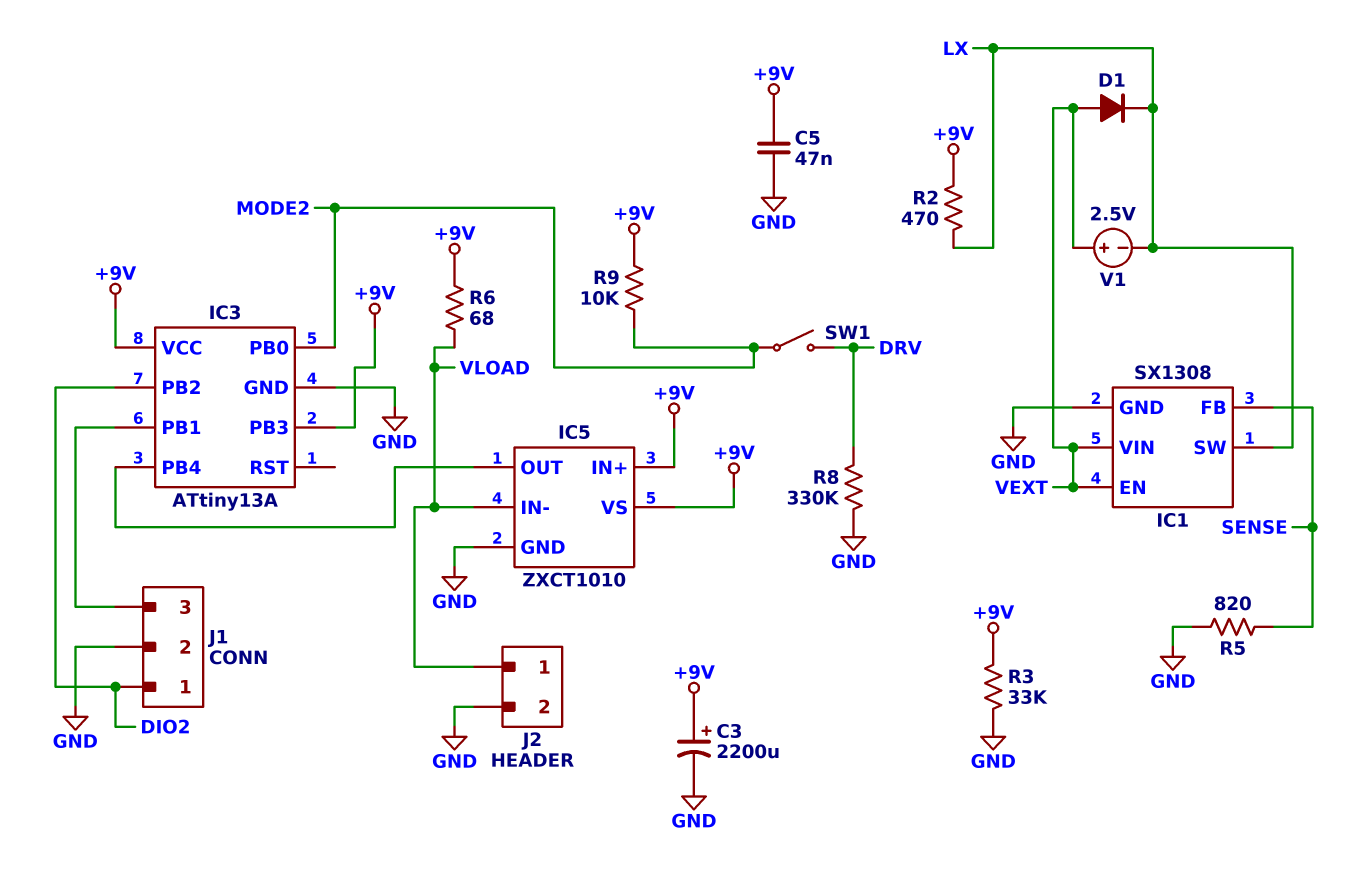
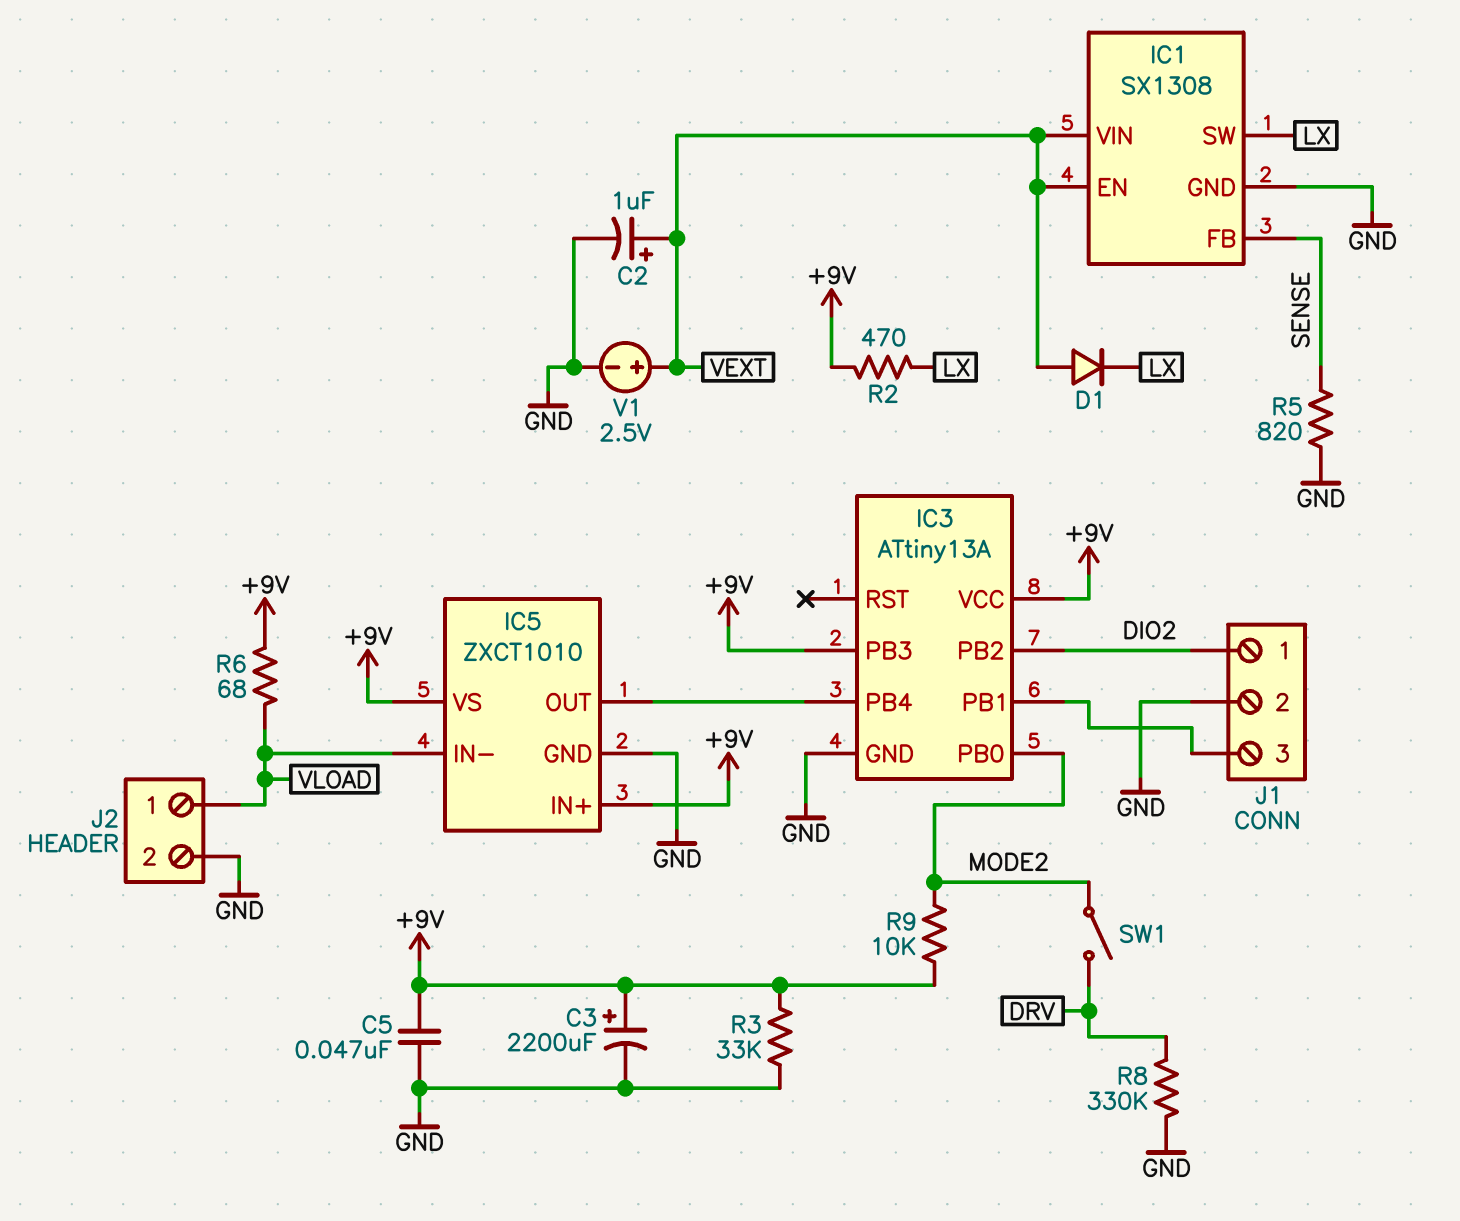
C2: none -> 1uF (plus VEXT, minus GND)
V1: 2.5V (plus VEXT, minus LX) -> 2.5V (plus VEXT, minus GND)

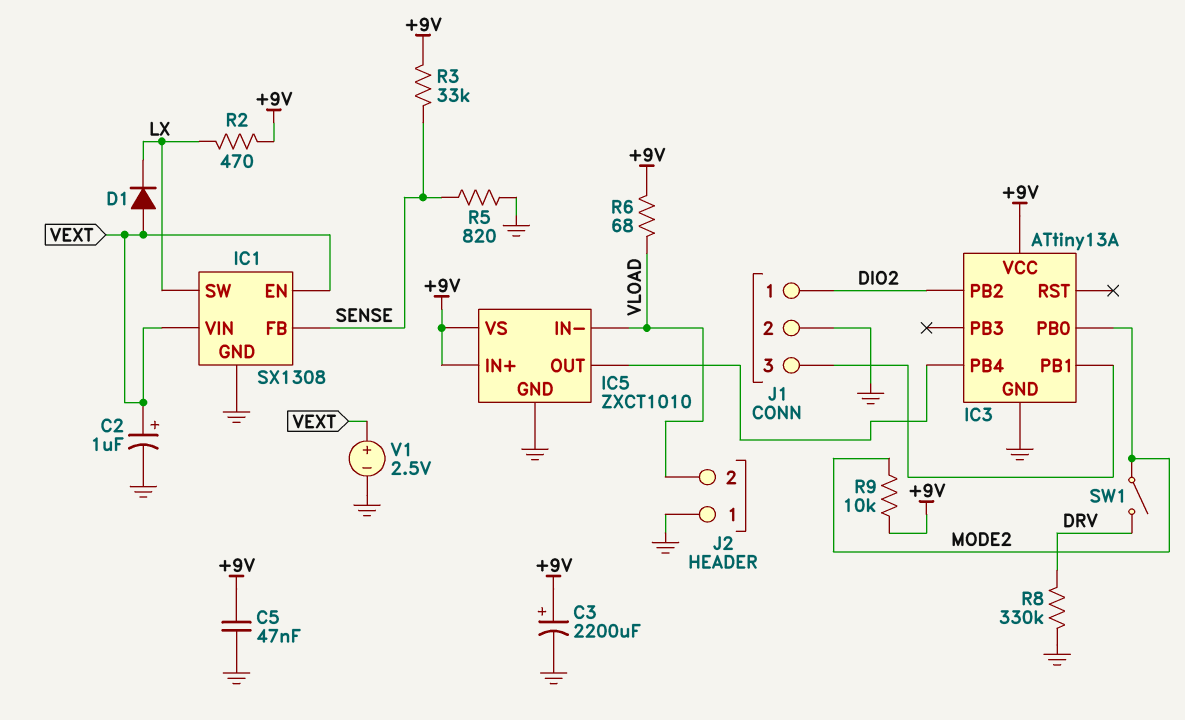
IC3 pin PB3: +9V -> none
J2 pin 1: VLOAD -> GND
J2 pin 2: GND -> VLOAD
R3: 33k (+9V, GND) -> 33k (+9V, SENSE)

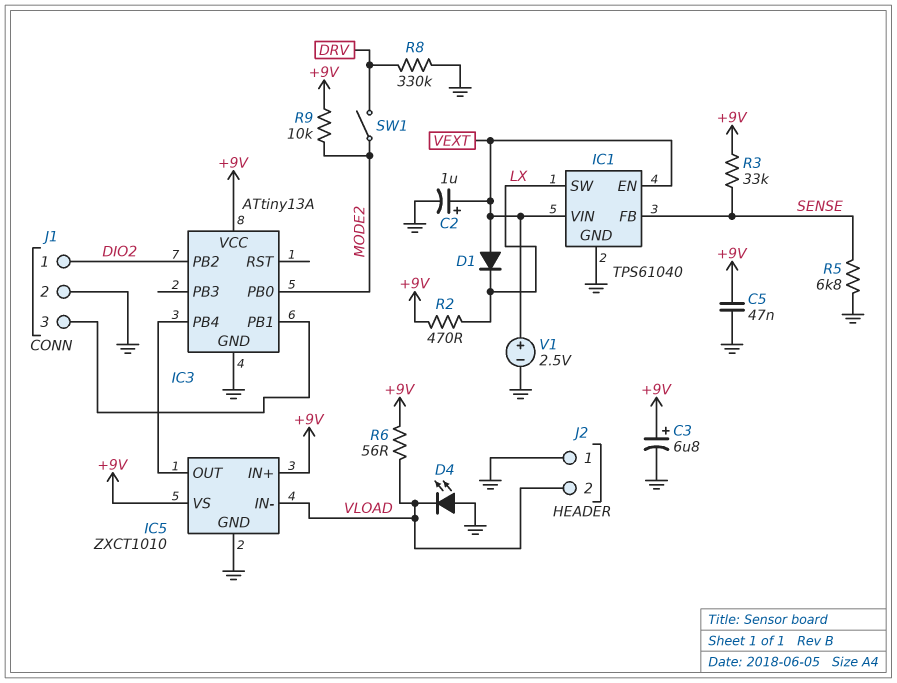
C3: 2200uF (plus +9V, minus GND) -> 6.8uF (plus +9V, minus GND)
D4: none -> LED (A GND, K VLOAD)
IC1: SX1308 -> TPS61040
R5: 820 (GND, SENSE) -> 6.8k (GND, SENSE)
R6: 68 (+9V, VLOAD) -> 56 (+9V, VLOAD)

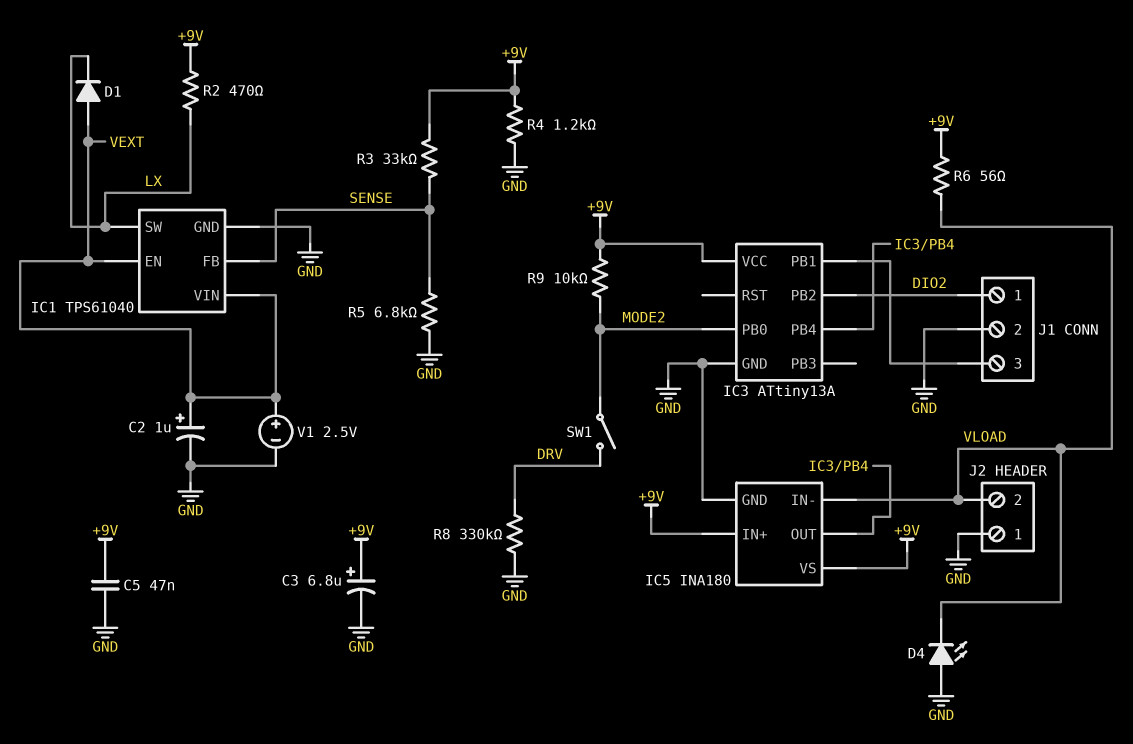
IC5: ZXCT1010 -> INA180
R4: none -> 1.2k (+9V, GND)

